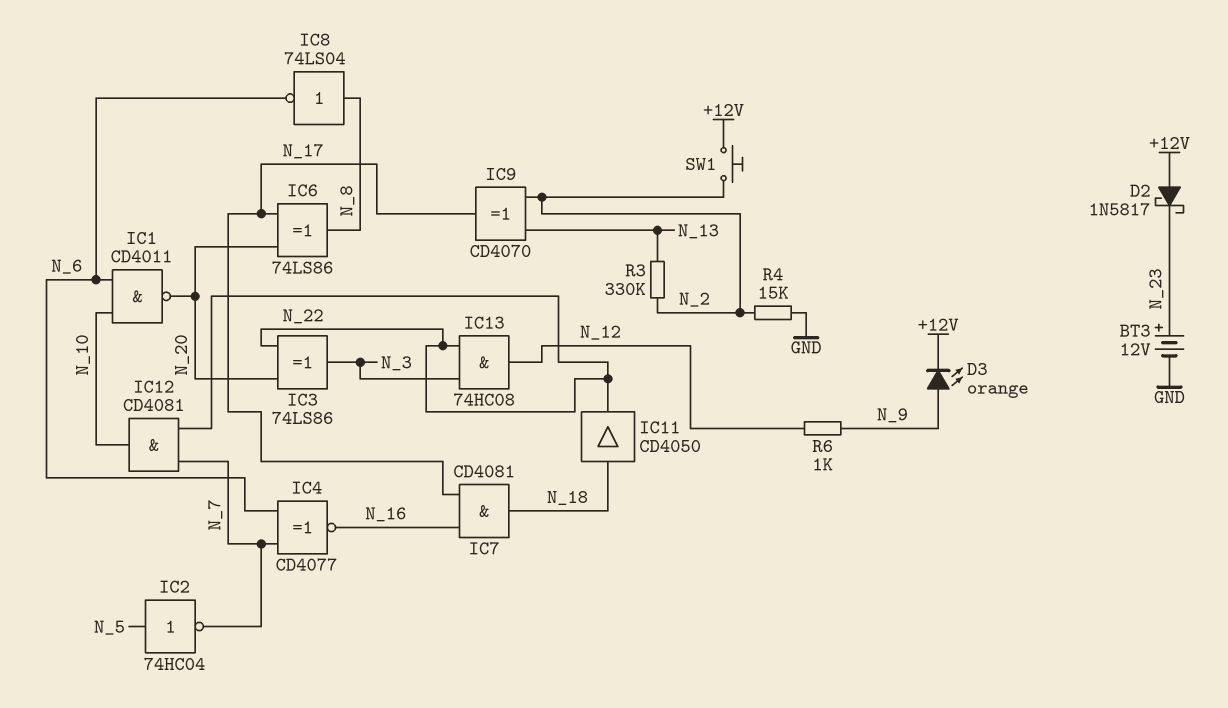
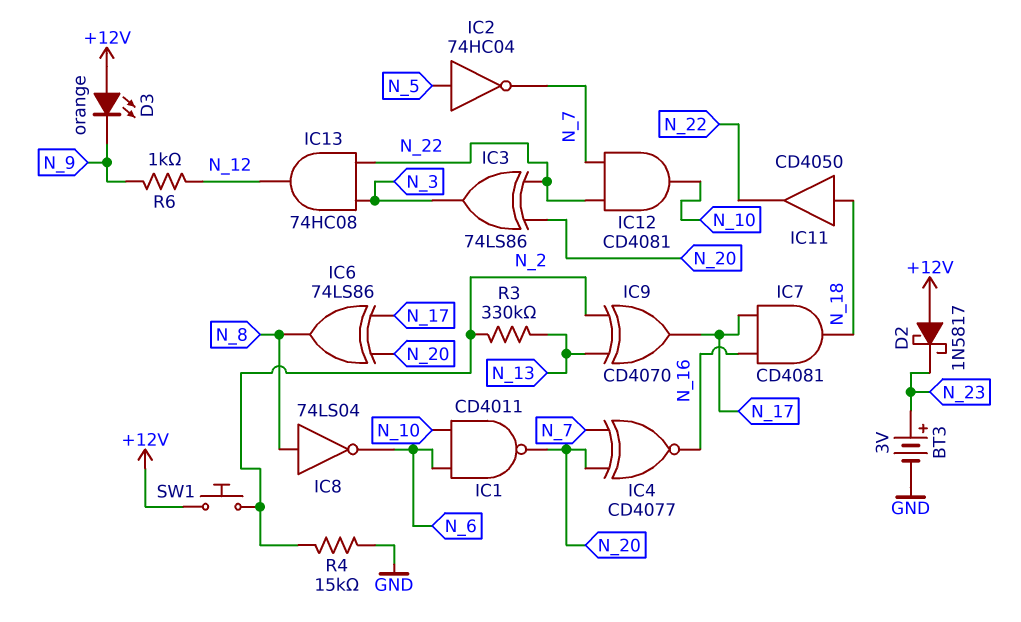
BT3: 12V (plus N_23, minus GND) -> 3V (plus N_23, minus GND)
D3: LED orange (A N_9, K +12V) -> LED orange (A +12V, K N_9)
IC4: XNOR CD4077 (in N_6, in N_7, out N_16) -> XNOR CD4077 (in N_7, in N_20, out N_16)

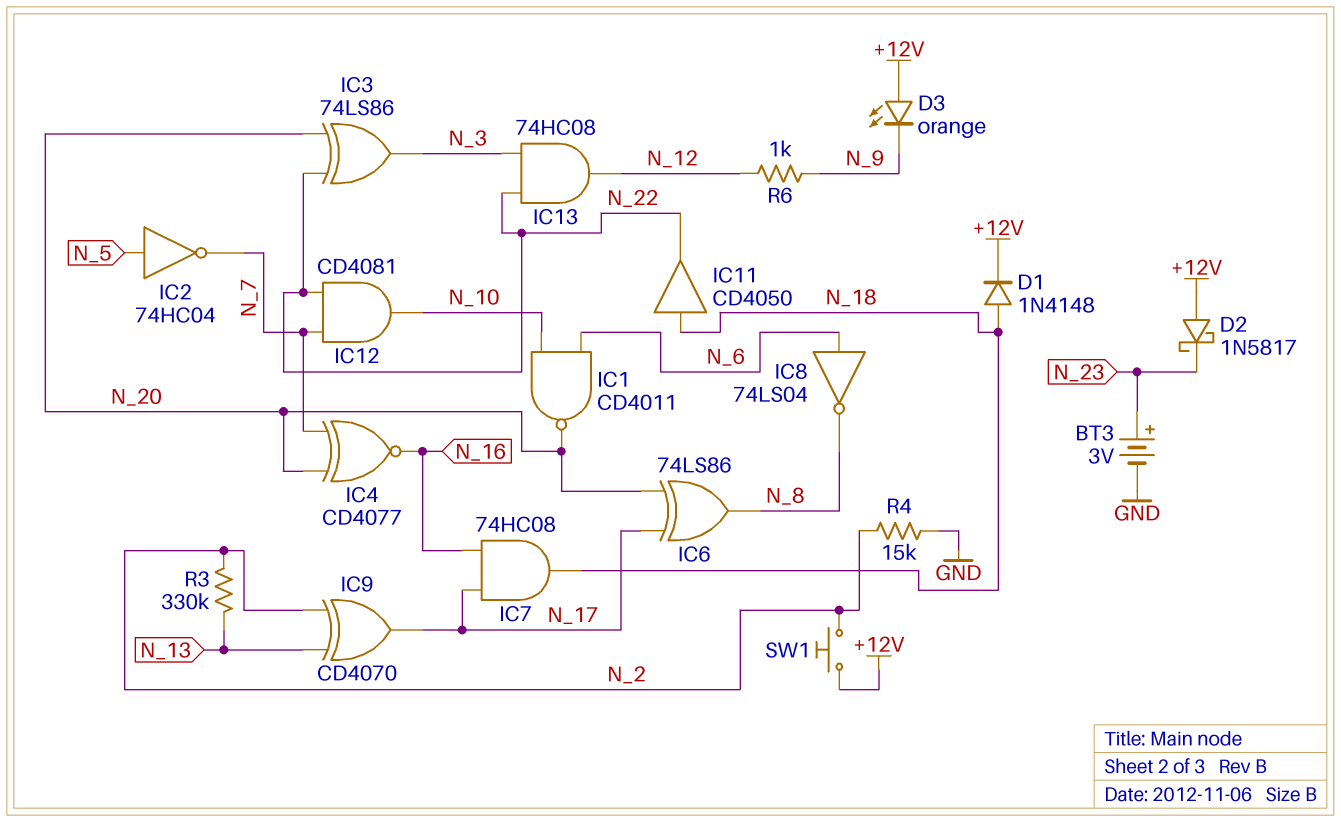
D1: none -> diode 1N4148 (A N_18, K +12V)
IC7: AND CD4081 (in N_16, in N_17, out N_18) -> AND 74HC08 (in N_16, in N_17, out N_18)
IC8: NOT 74LS04 (in N_8, out N_6) -> NOT 74LS04 (in N_6, out N_8)

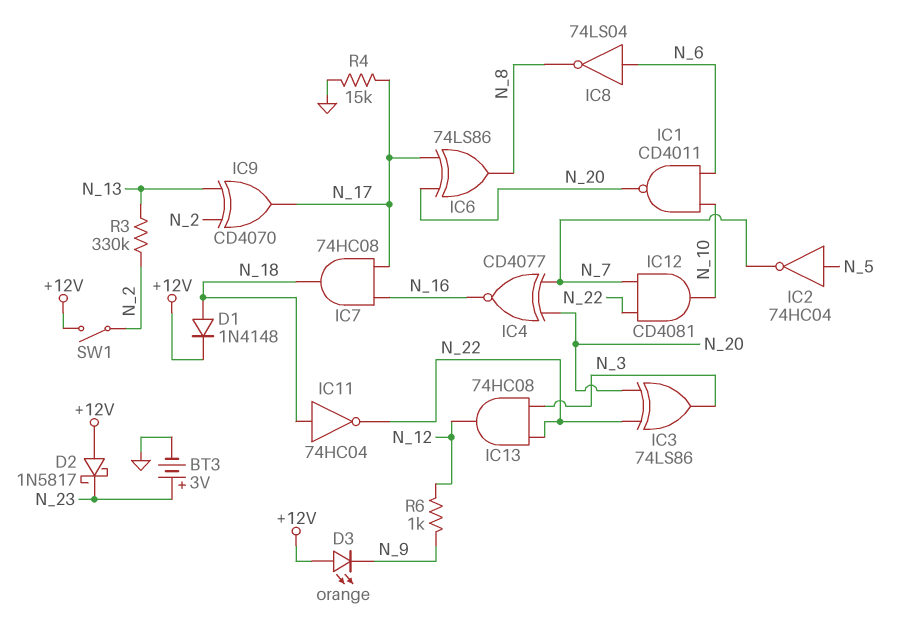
IC11: buffer CD4050 (in N_18, out N_22) -> NOT 74HC04 (in N_18, out N_22)
R4: 15k (GND, N_2) -> 15k (GND, N_17)
SW1: button (+12V, N_2) -> switch (+12V, N_2)

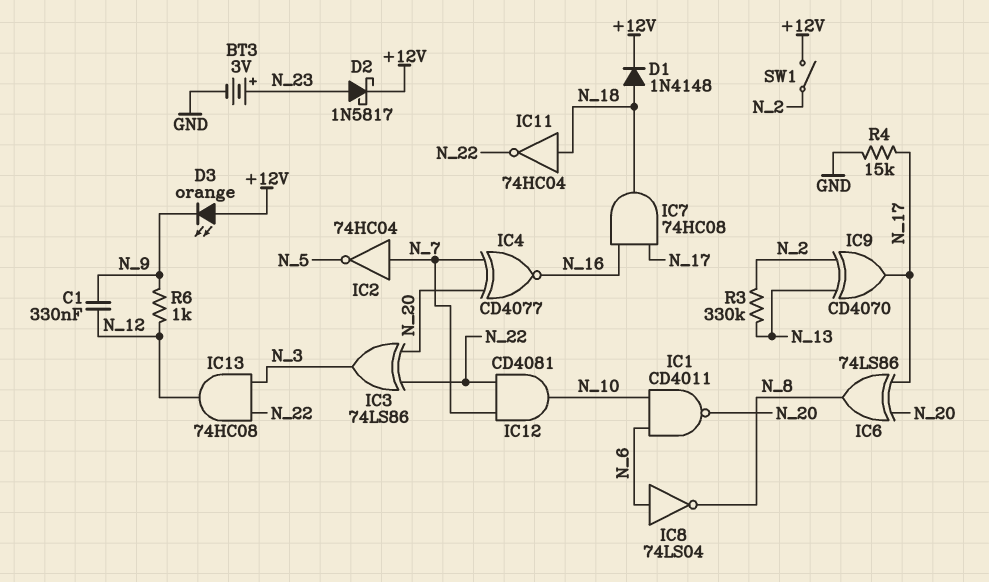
C1: none -> 330nF (N_9, N_12)
D2: schottky 1N5817 (A +12V, K N_23) -> schottky 1N5817 (A N_23, K +12V)
IC2: NOT 74HC04 (in N_5, out N_7) -> NOT 74HC04 (in N_7, out N_5)

